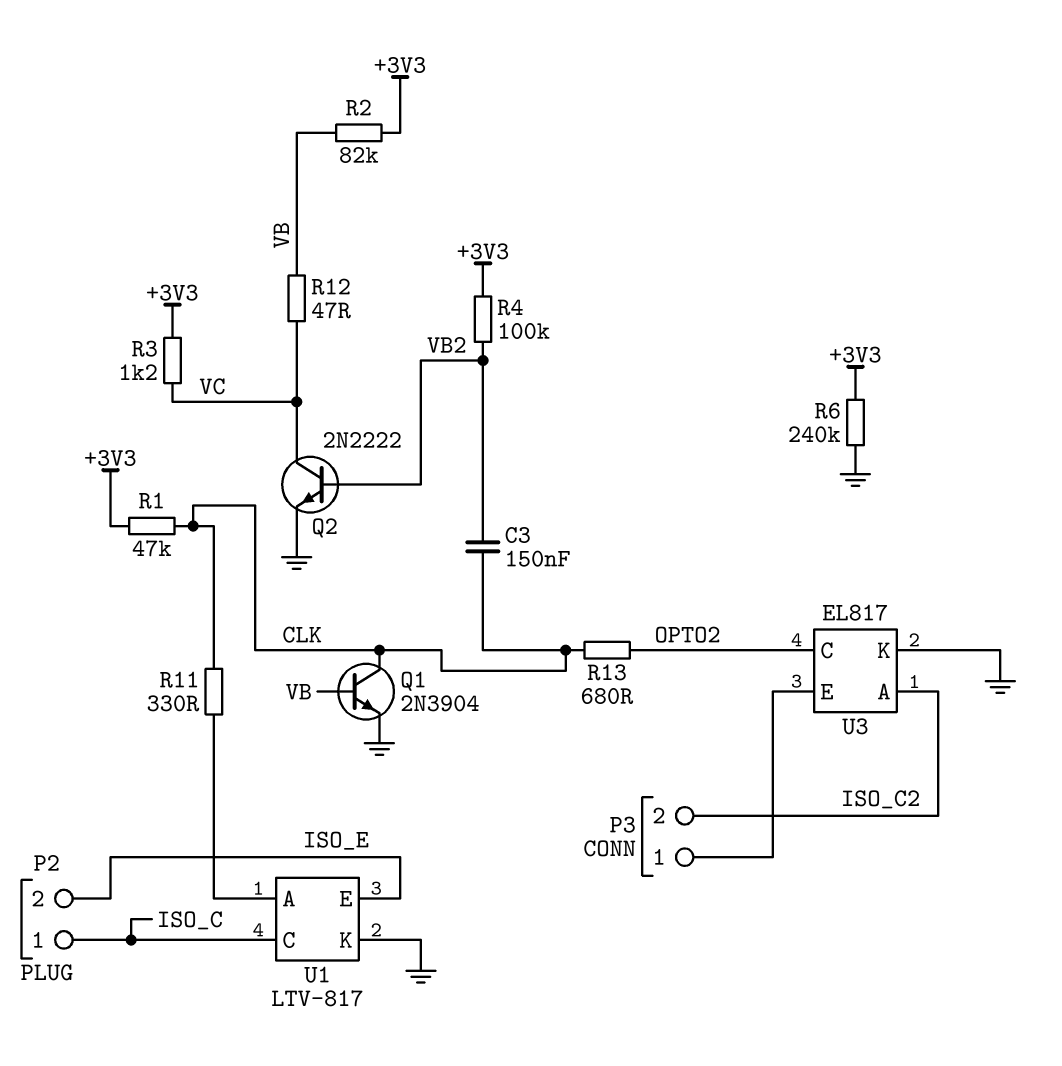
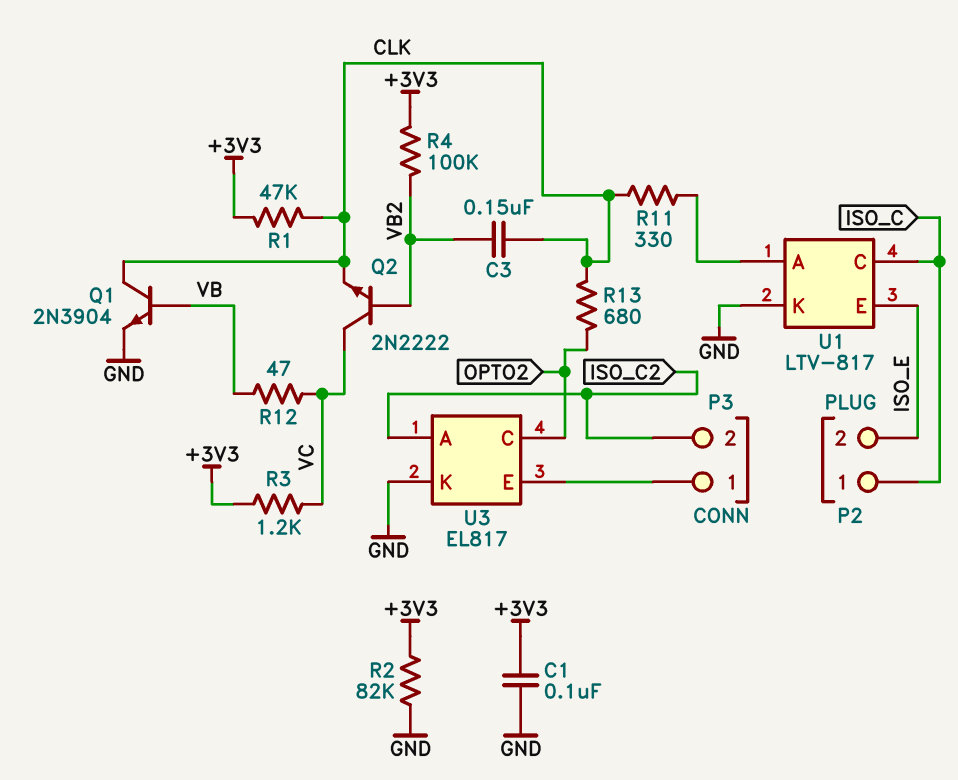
C1: none -> 100nF (+3V3, GND)
Q2: NPN 2N2222 (B VB2, C VC, E GND) -> NPN 2N2222 (B VB2, C VC, E CLK)
R2: 82k (+3V3, VB) -> 82k (+3V3, GND)
R6: 240k (+3V3, GND) -> none

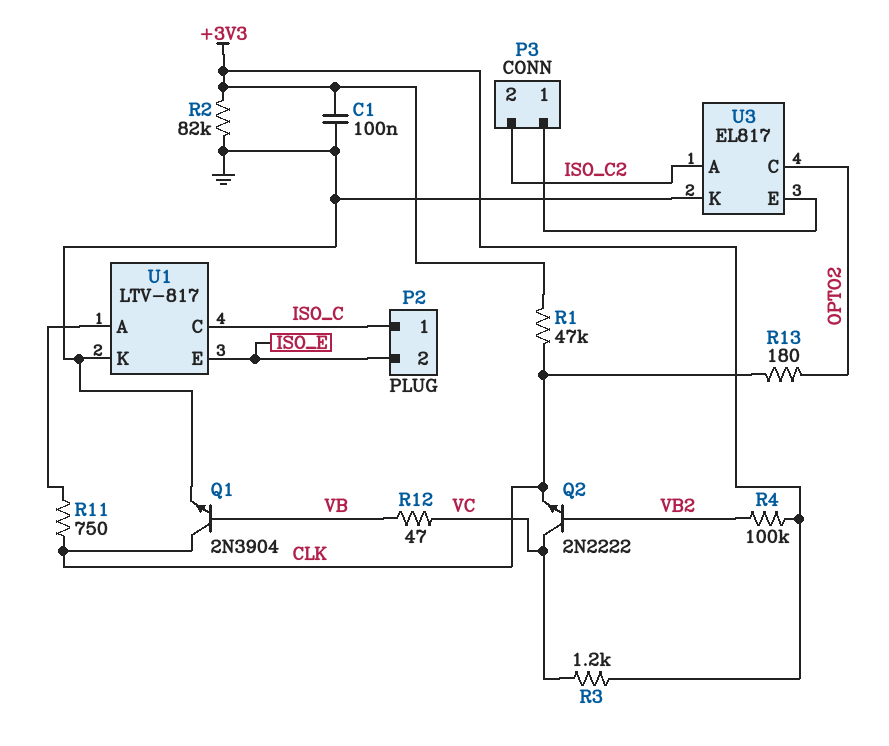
C3: 150nF (CLK, VB2) -> none
R11: 330 (CLK, U1/A) -> 750 (CLK, U1/A)
R13: 680 (CLK, OPTO2) -> 180 (CLK, OPTO2)

